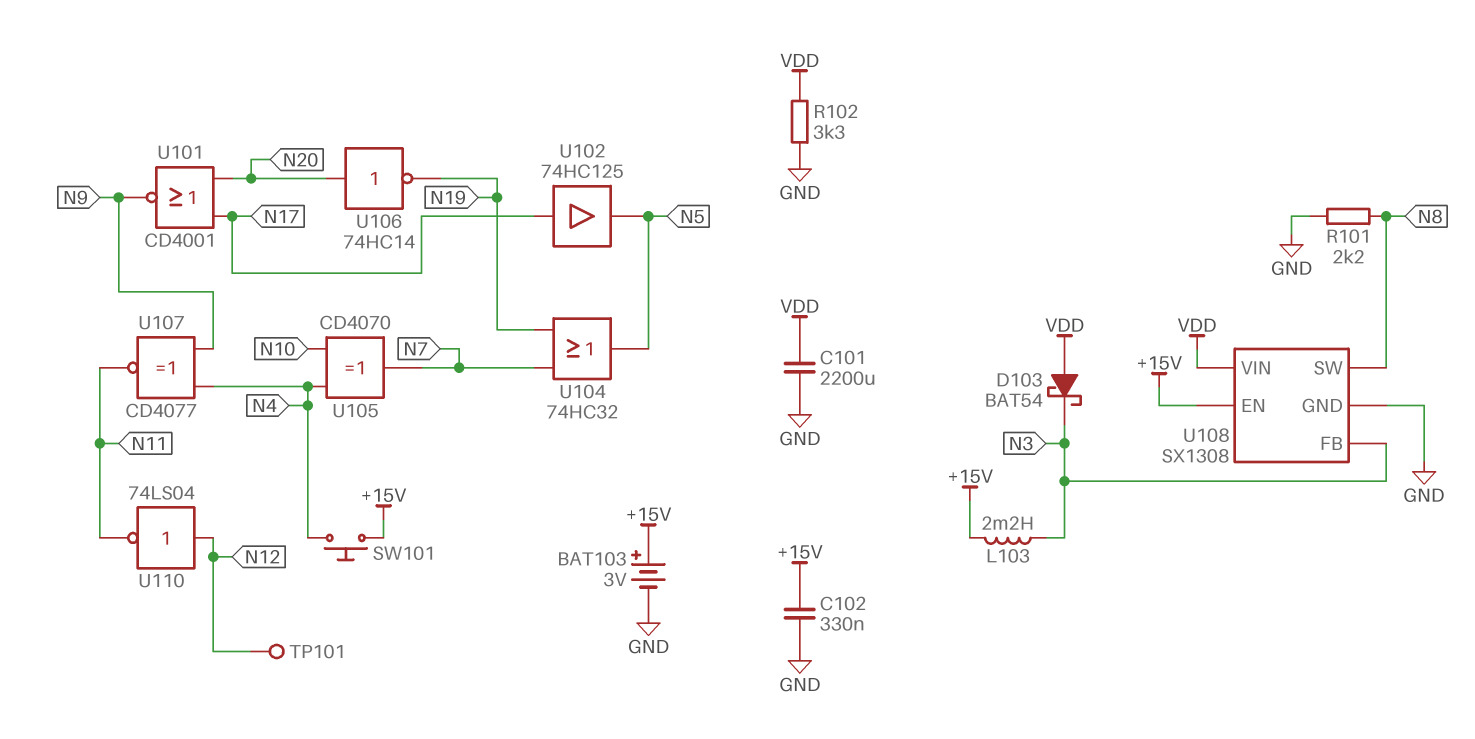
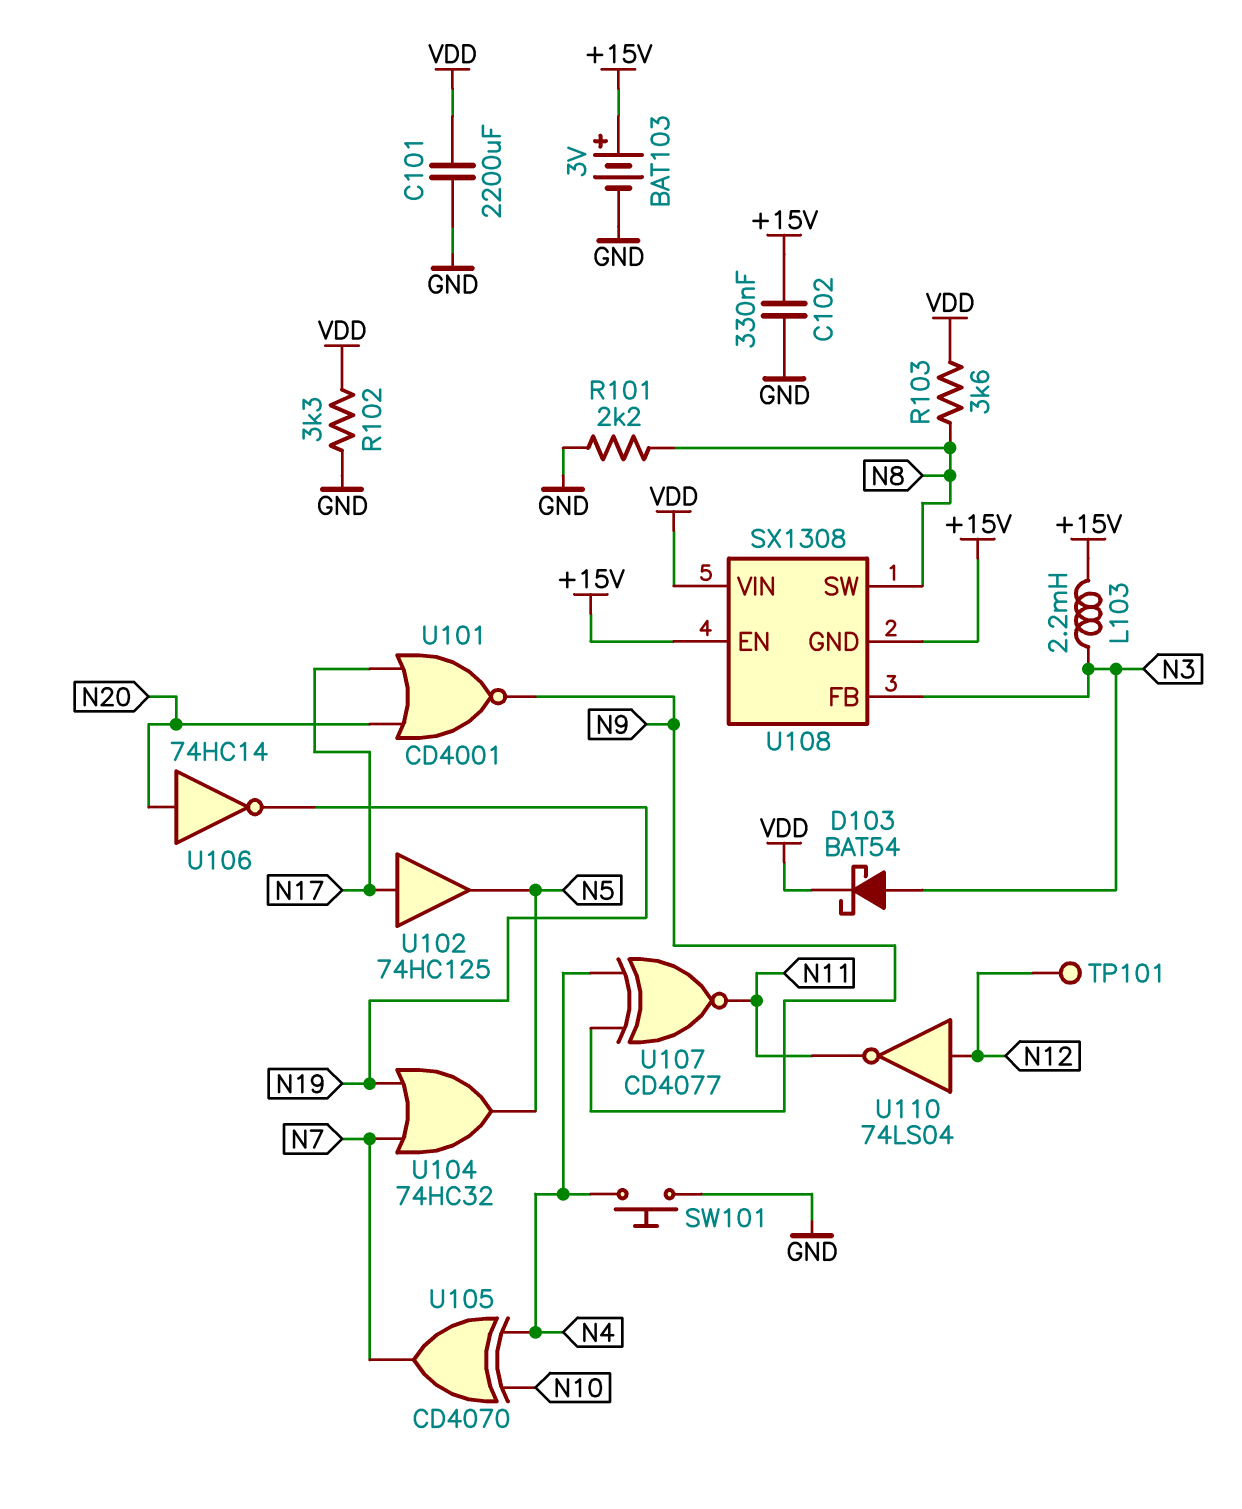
D103: schottky BAT54 (A VDD, K N3) -> schottky BAT54 (A N3, K VDD)
R103: none -> 3.6k (N8, VDD)
SW101: button (+15V, N4) -> button (GND, N4)
U108 pin GND: GND -> +15V

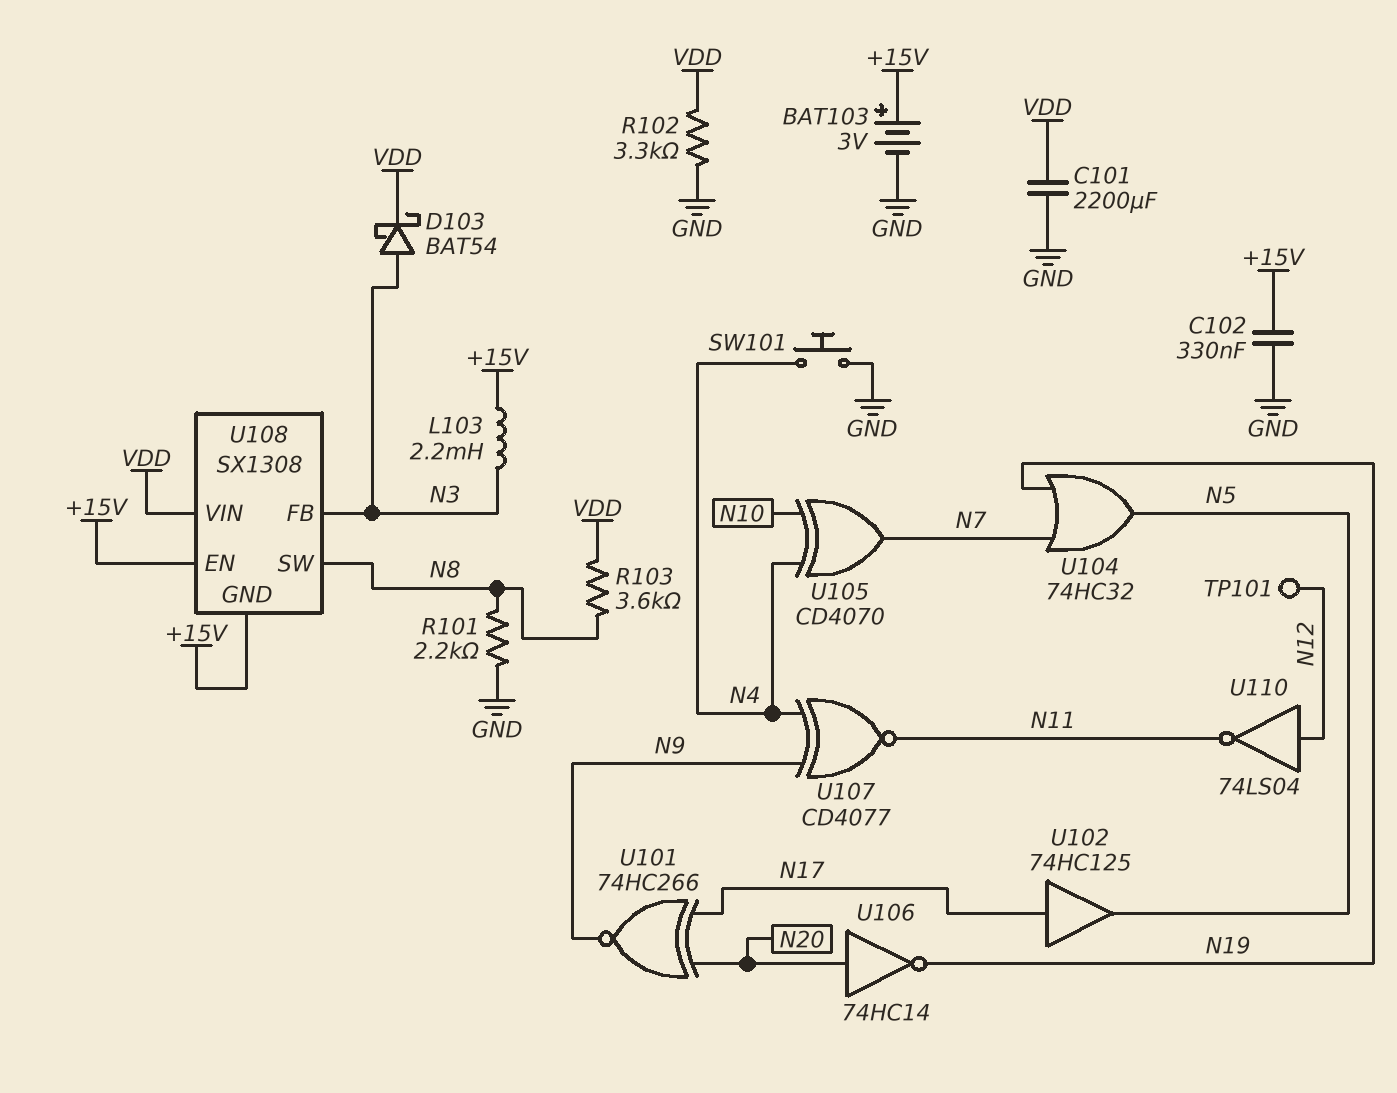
U101: NOR CD4001 (in N17, in N20, out N9) -> XNOR 74HC266 (in N17, in N20, out N9)

